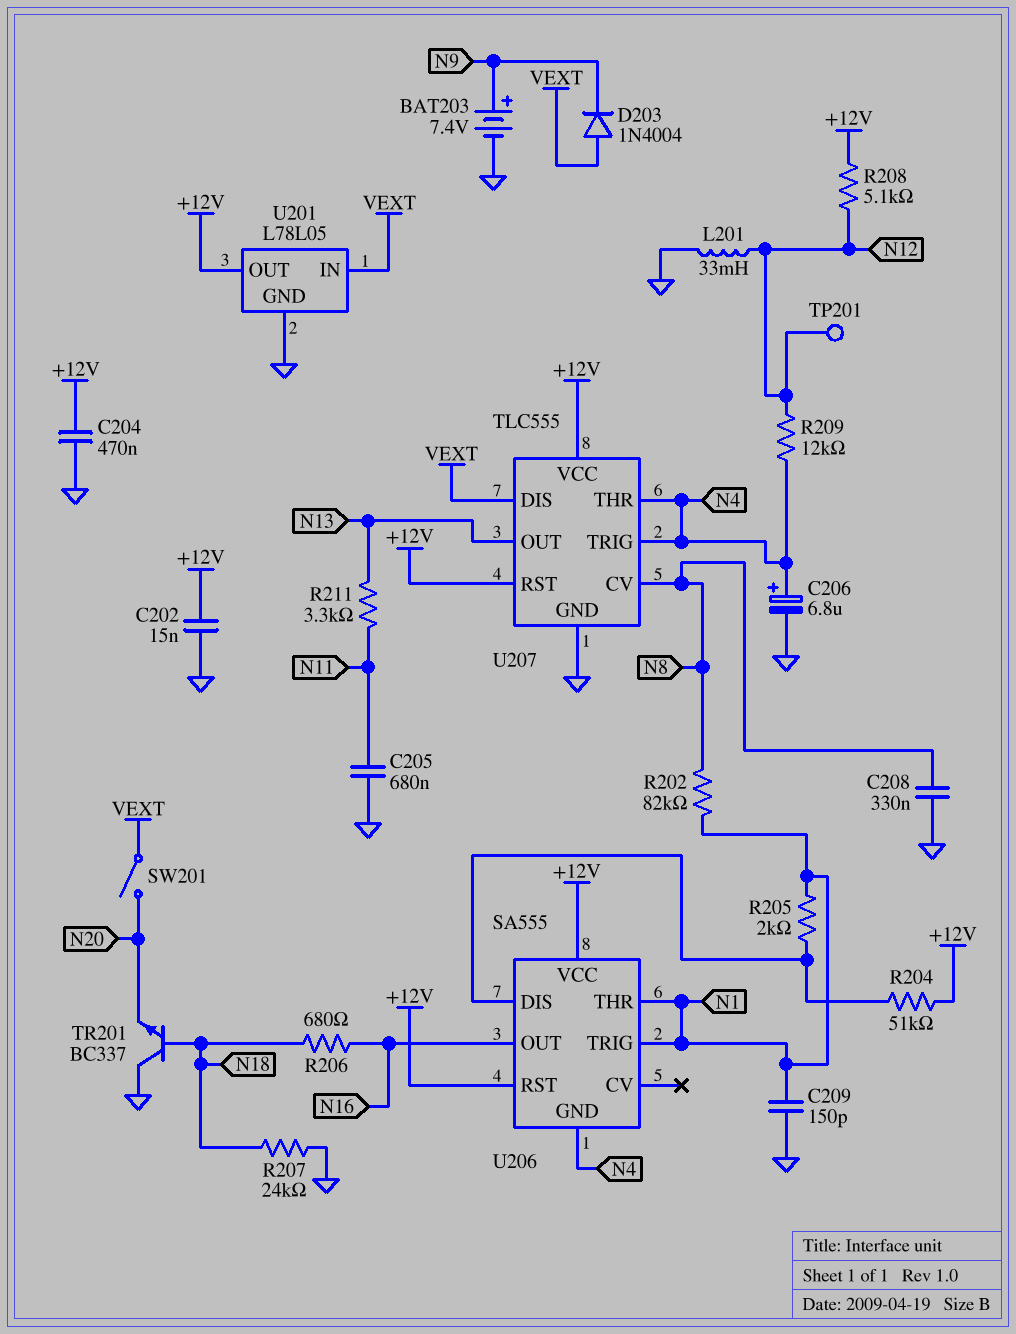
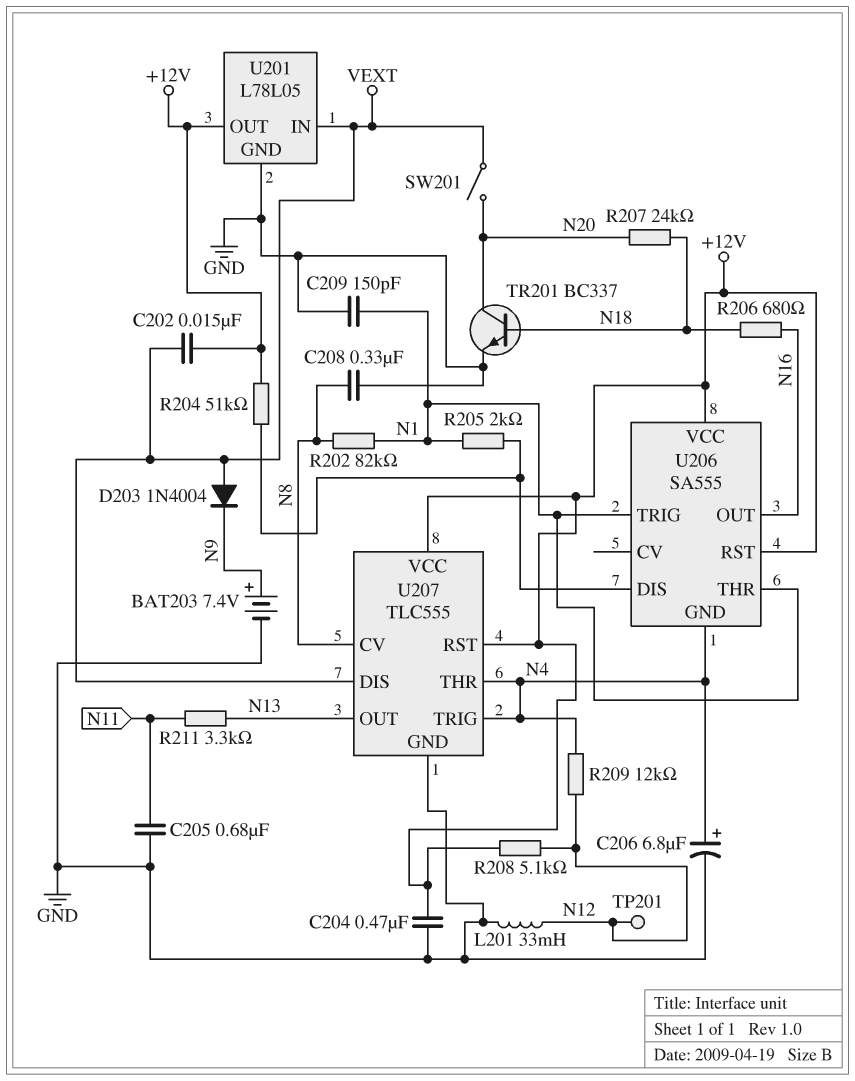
C202: 15nF (+12V, GND) -> 15nF (+12V, VEXT)
R207: 24k (GND, N18) -> 24k (N18, N20)
TR201: NPN BC337 (B N18, C GND, E N20) -> NPN BC337 (B N18, C N20, E GND)

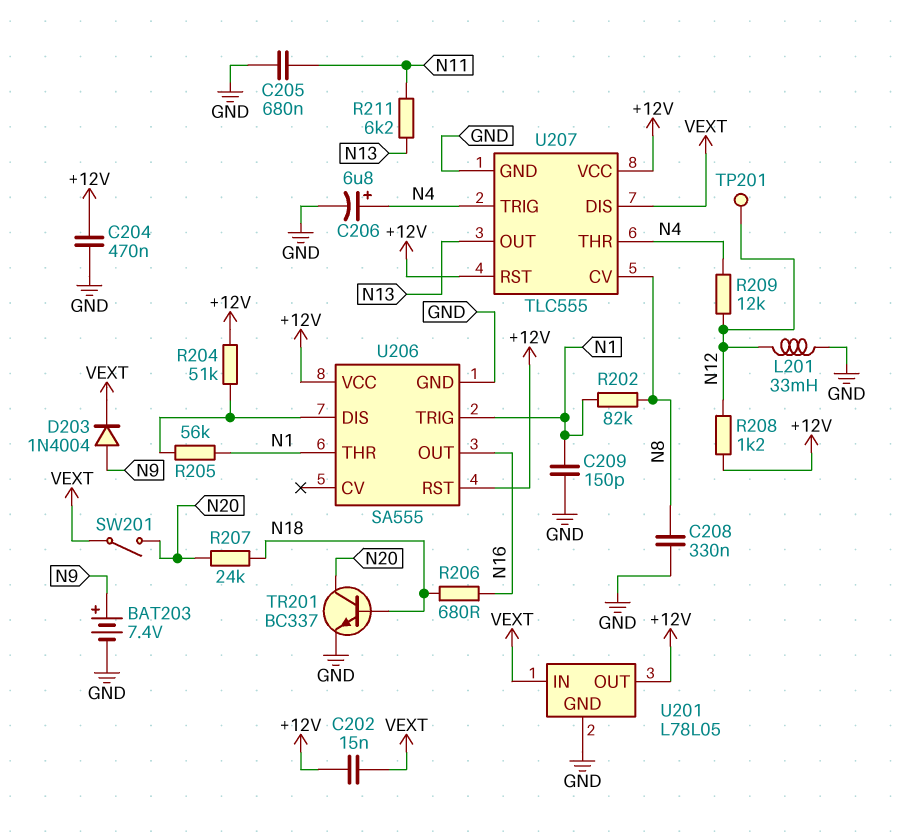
D203: diode 1N4004 (A VEXT, K N9) -> diode 1N4004 (A N9, K VEXT)
R205: 2k (N1, U206/DIS) -> 56k (N1, U206/DIS)
R208: 5.1k (+12V, N12) -> 1.2k (+12V, N12)
R211: 3.3k (N11, N13) -> 6.2k (N11, N13)
U206 pin GND: N4 -> GND

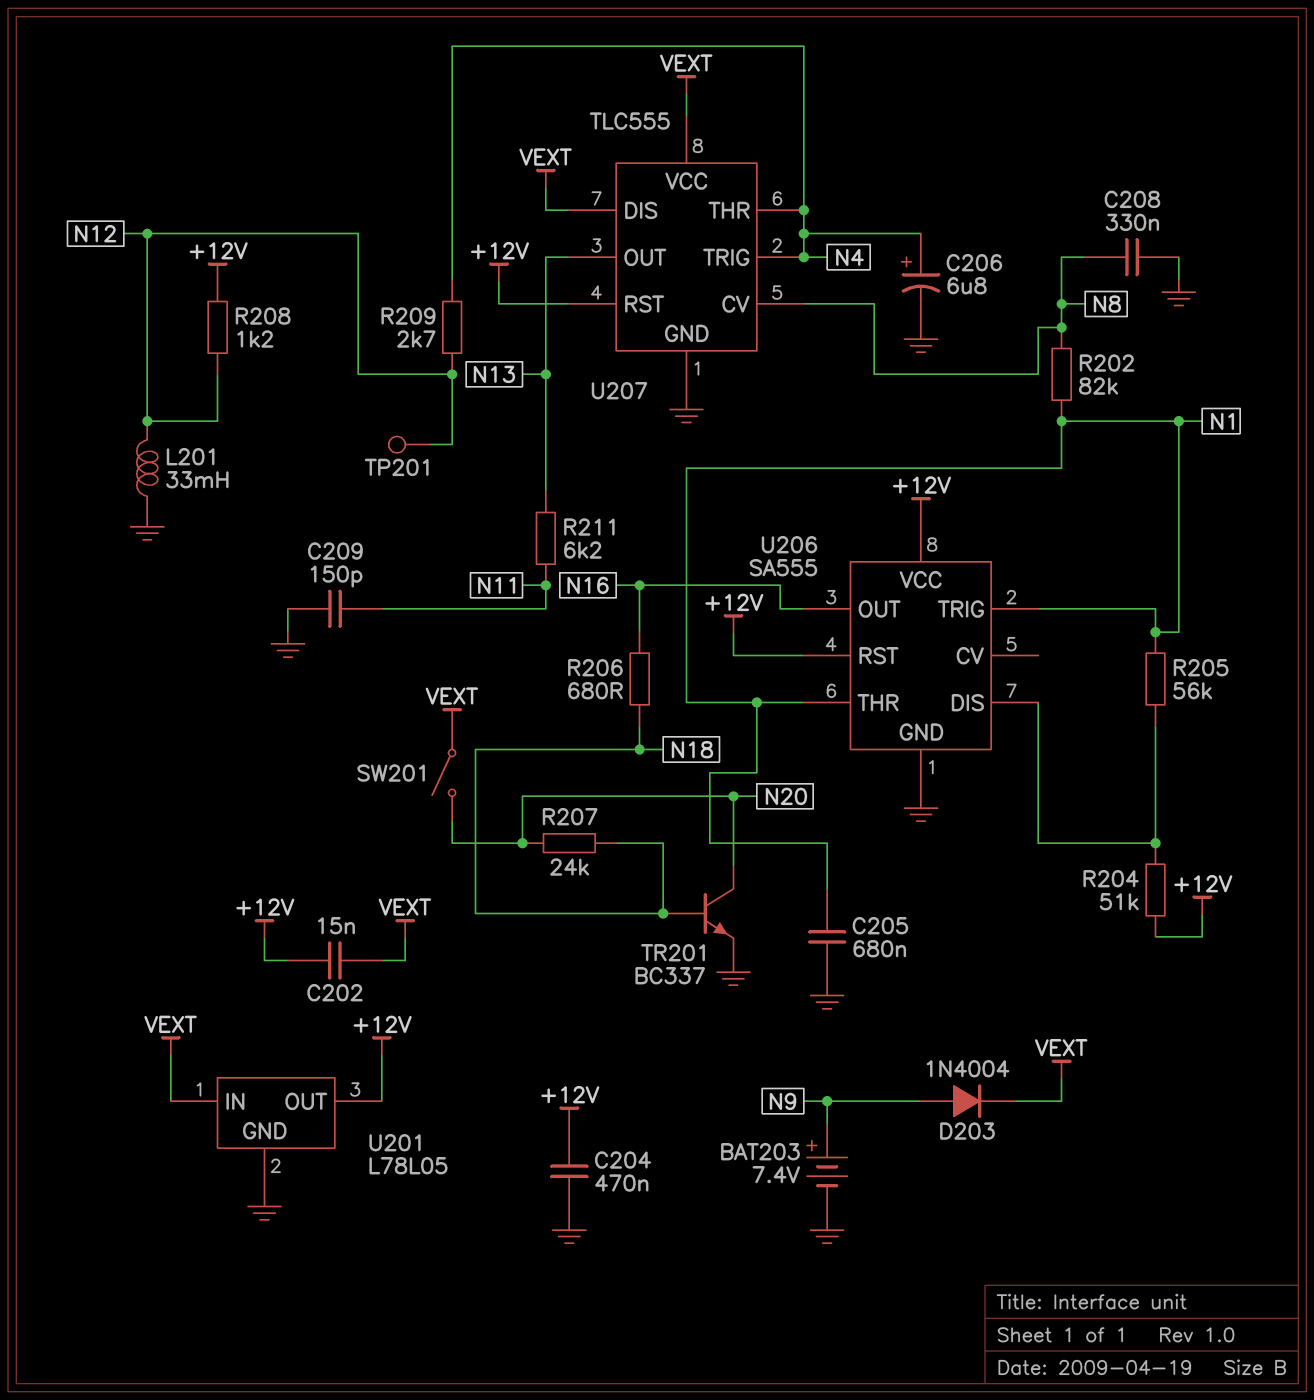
C205: 680nF (GND, N11) -> 680nF (GND, N1)
C209: 150pF (GND, N1) -> 150pF (GND, N11)
R209: 12k (N4, N12) -> 2.7k (N4, N12)
U207 pin VCC: +12V -> VEXT

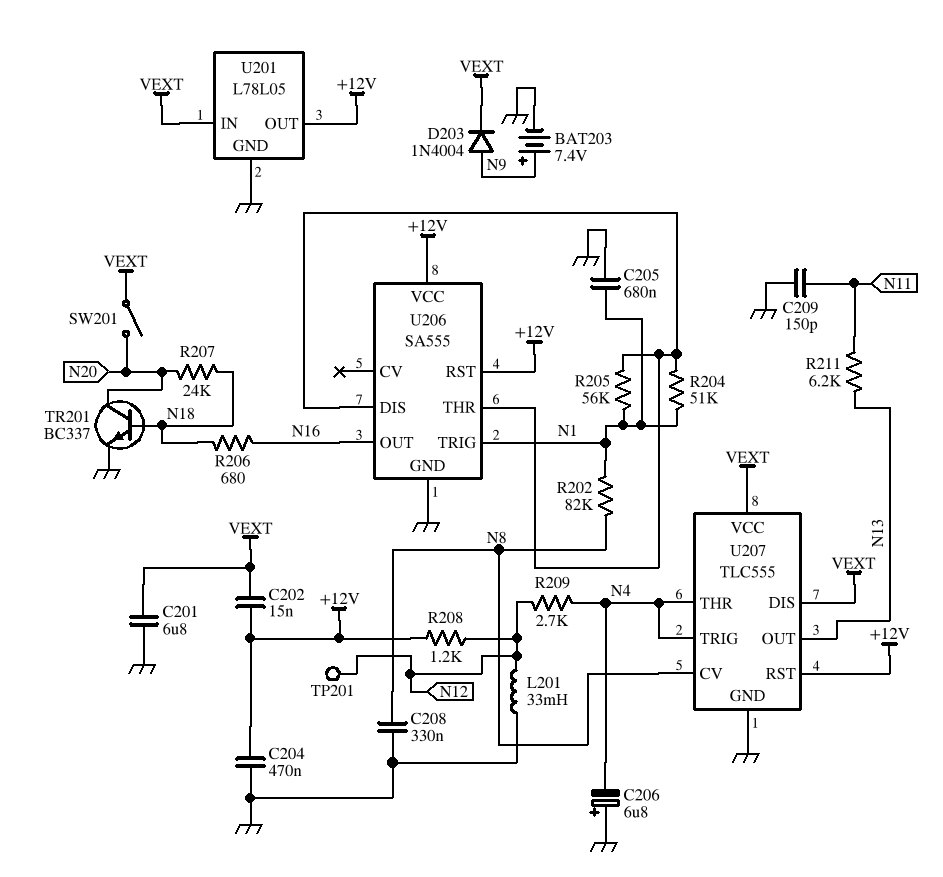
C201: none -> 6.8uF (GND, VEXT)
C206: 6.8uF (plus N4, minus GND) -> 6.8uF (plus GND, minus N4)
R204: 51k (+12V, U206/DIS) -> 51k (N1, U206/DIS)
U206 pin THR: N1 -> U206/DIS

